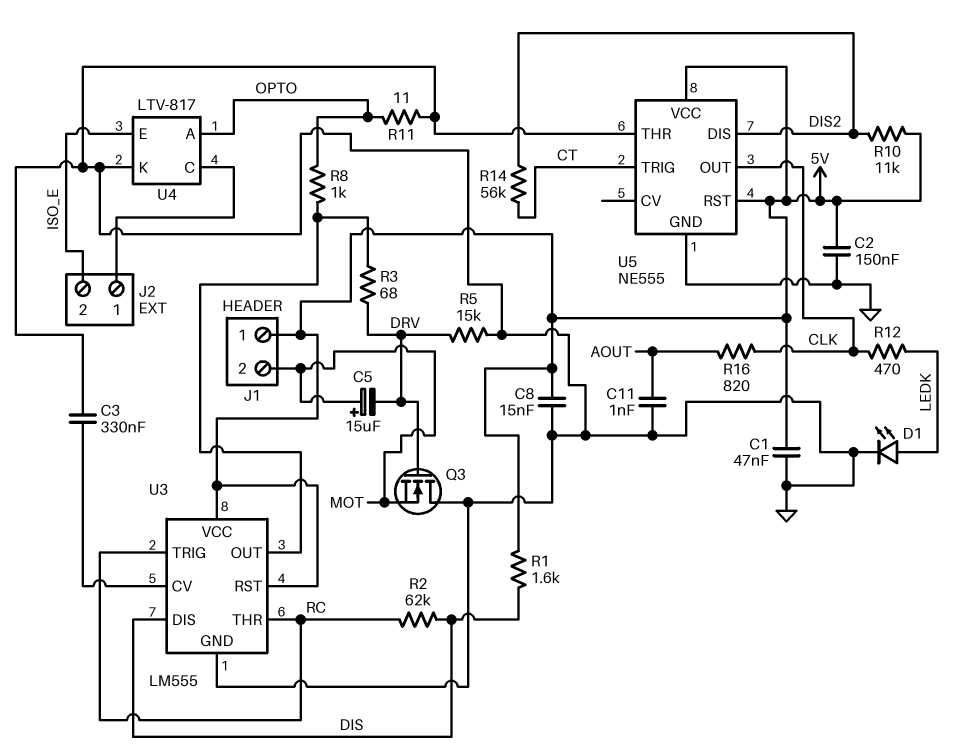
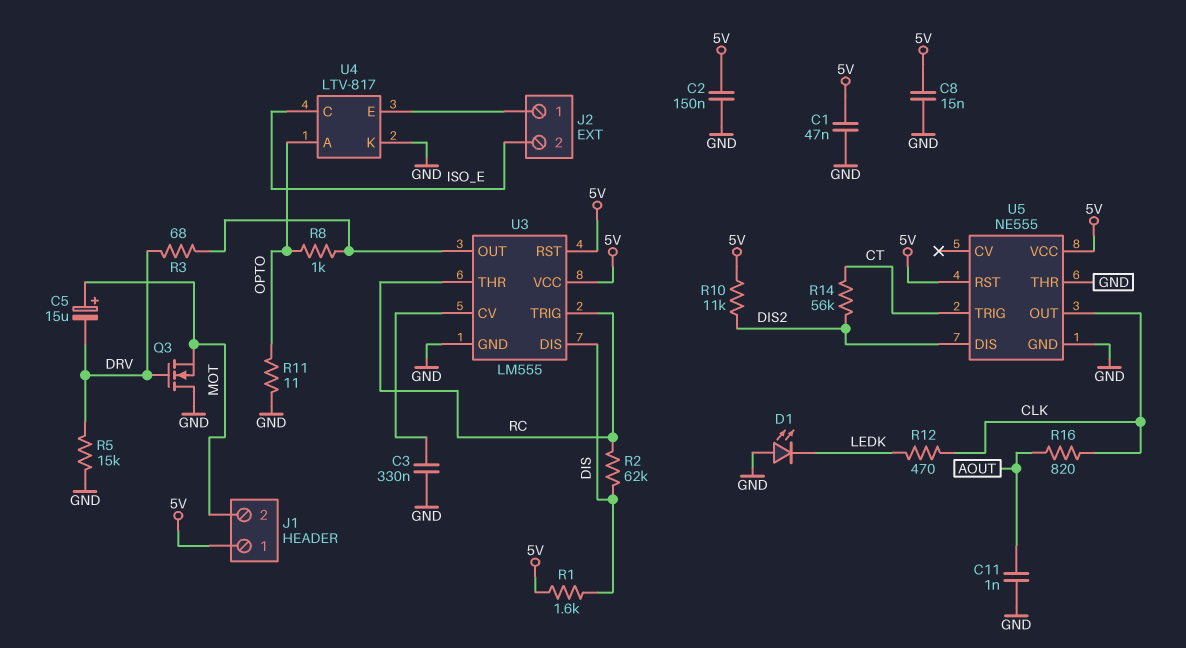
D1: LED (A LEDK, K GND) -> LED (A GND, K LEDK)
U4 pin C: J2/1 -> ISO_E
U4 pin E: ISO_E -> J2/1

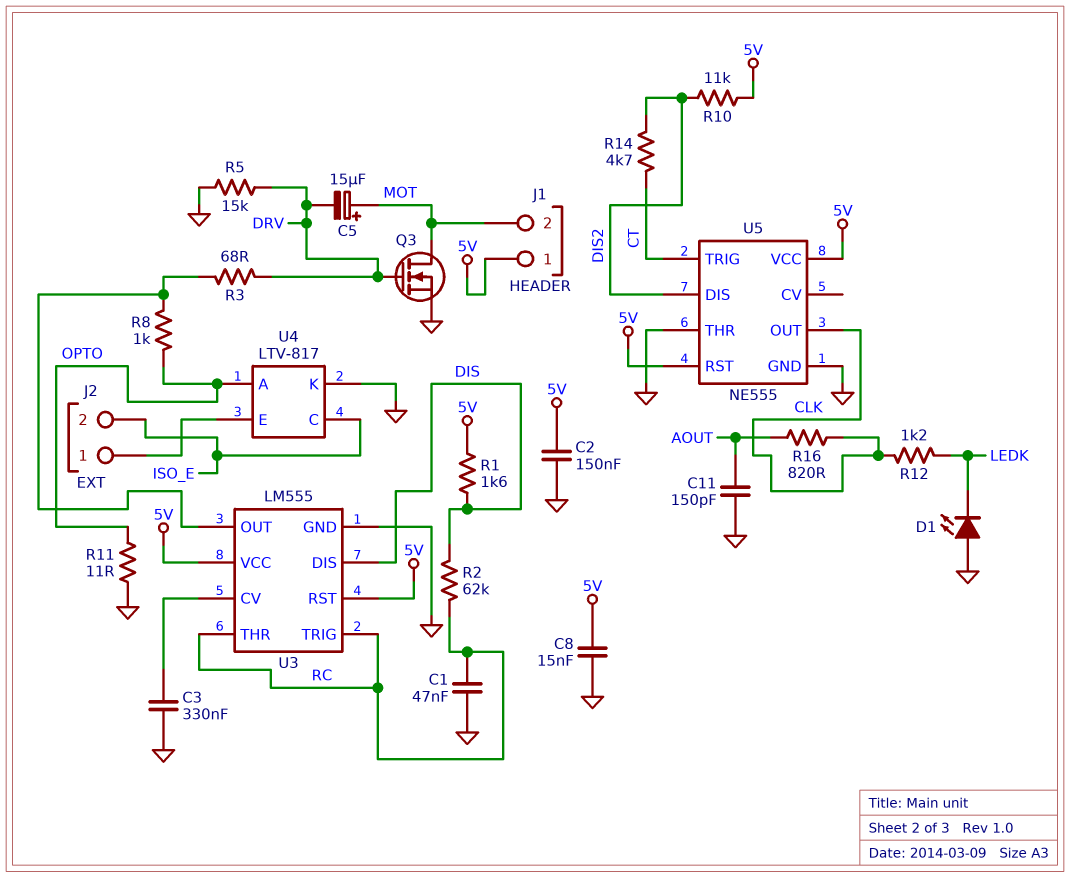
C1: 47nF (5V, GND) -> 47nF (GND, RC)
C11: 1nF (AOUT, GND) -> 150pF (AOUT, GND)
Q3: NMOS (G DRV, D GND, S MOT) -> NMOS (G DRV, D MOT, S GND)
R12: 470 (CLK, LEDK) -> 1.2k (CLK, LEDK)
R14: 56k (CT, DIS2) -> 4.7k (CT, DIS2)

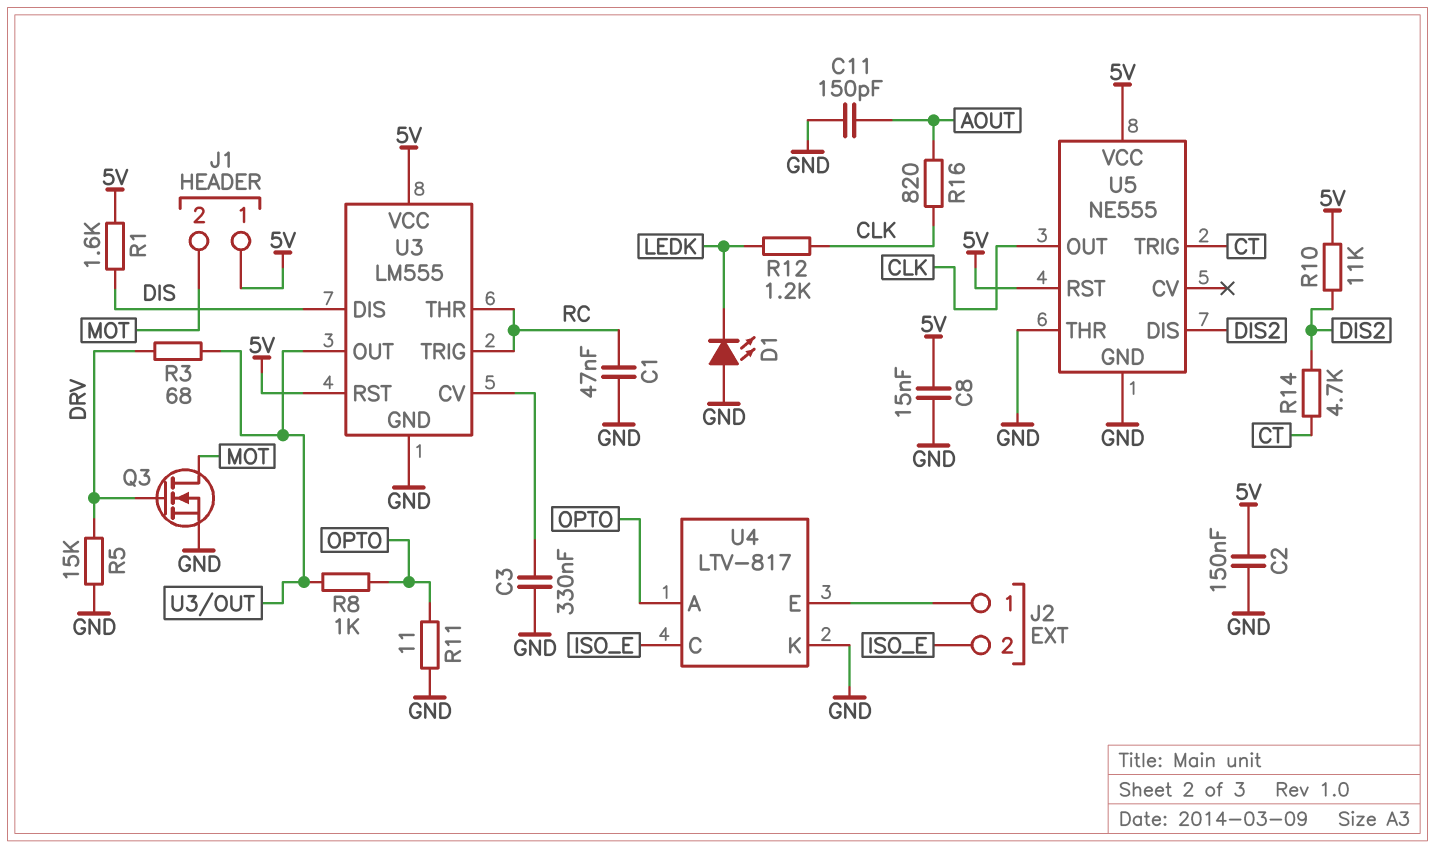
C5: 15uF (plus MOT, minus DRV) -> none
R2: 62k (DIS, RC) -> none

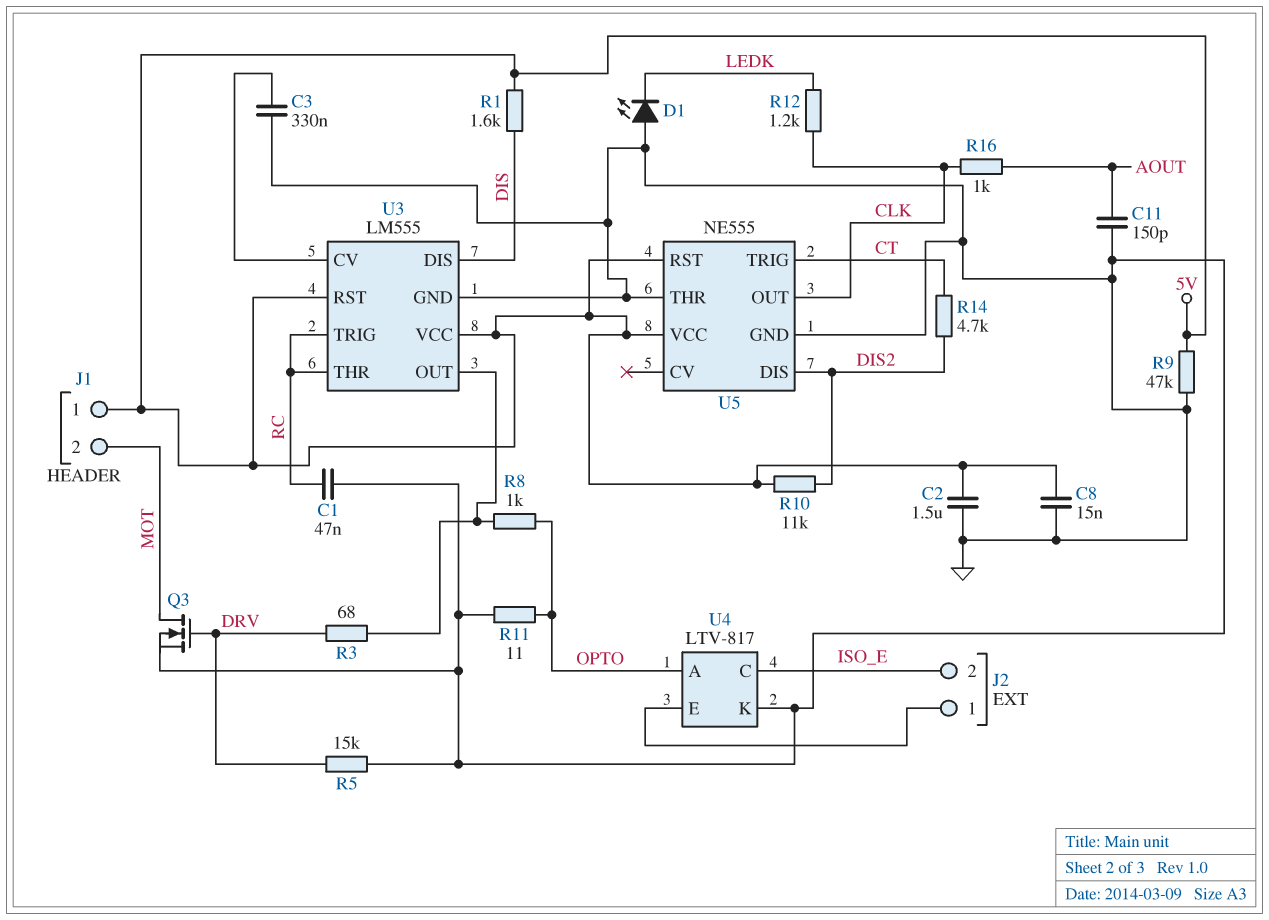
C2: 150nF (5V, GND) -> 1.5uF (5V, GND)
R9: none -> 47k (5V, GND)
R16: 820 (AOUT, CLK) -> 1k (AOUT, CLK)

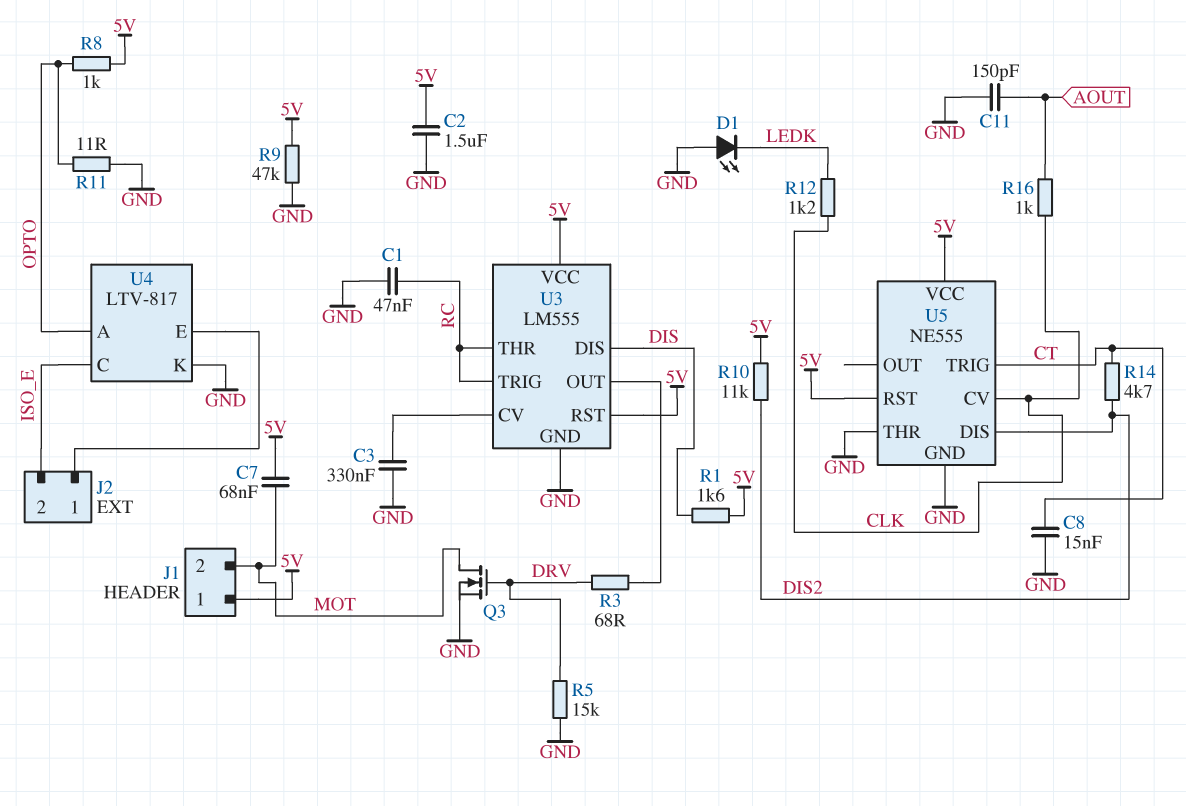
C7: none -> 68nF (5V, MOT)
C8: 15nF (5V, GND) -> 15nF (CT, GND)
R8: 1k (OPTO, U3/OUT) -> 1k (5V, OPTO)
U5 pin CV: none -> CLK
U5 pin OUT: CLK -> none

